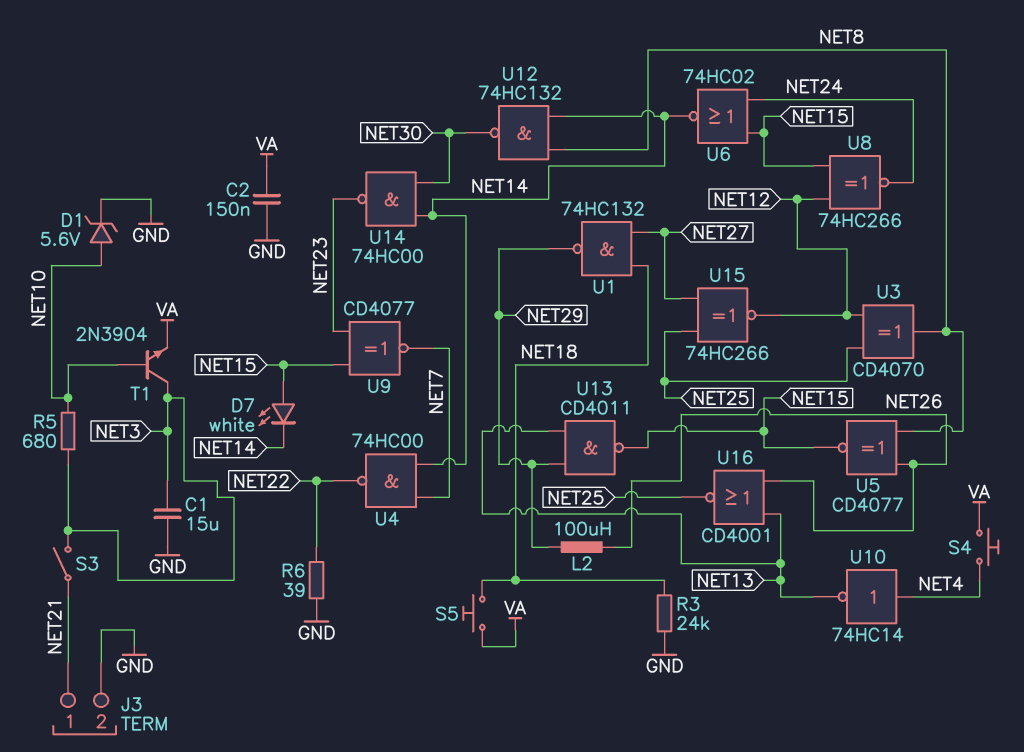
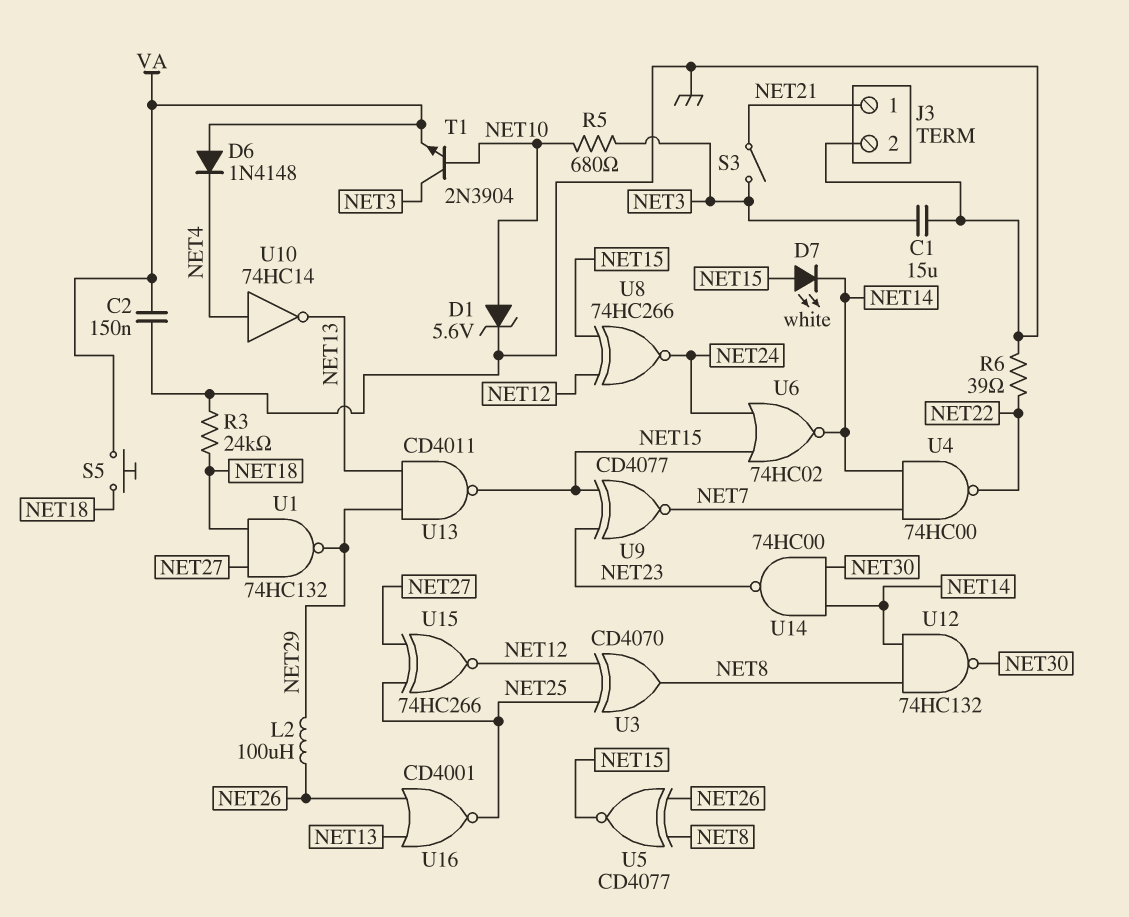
D6: none -> diode 1N4148 (A VA, K NET4)
S4: button (NET4, VA) -> none

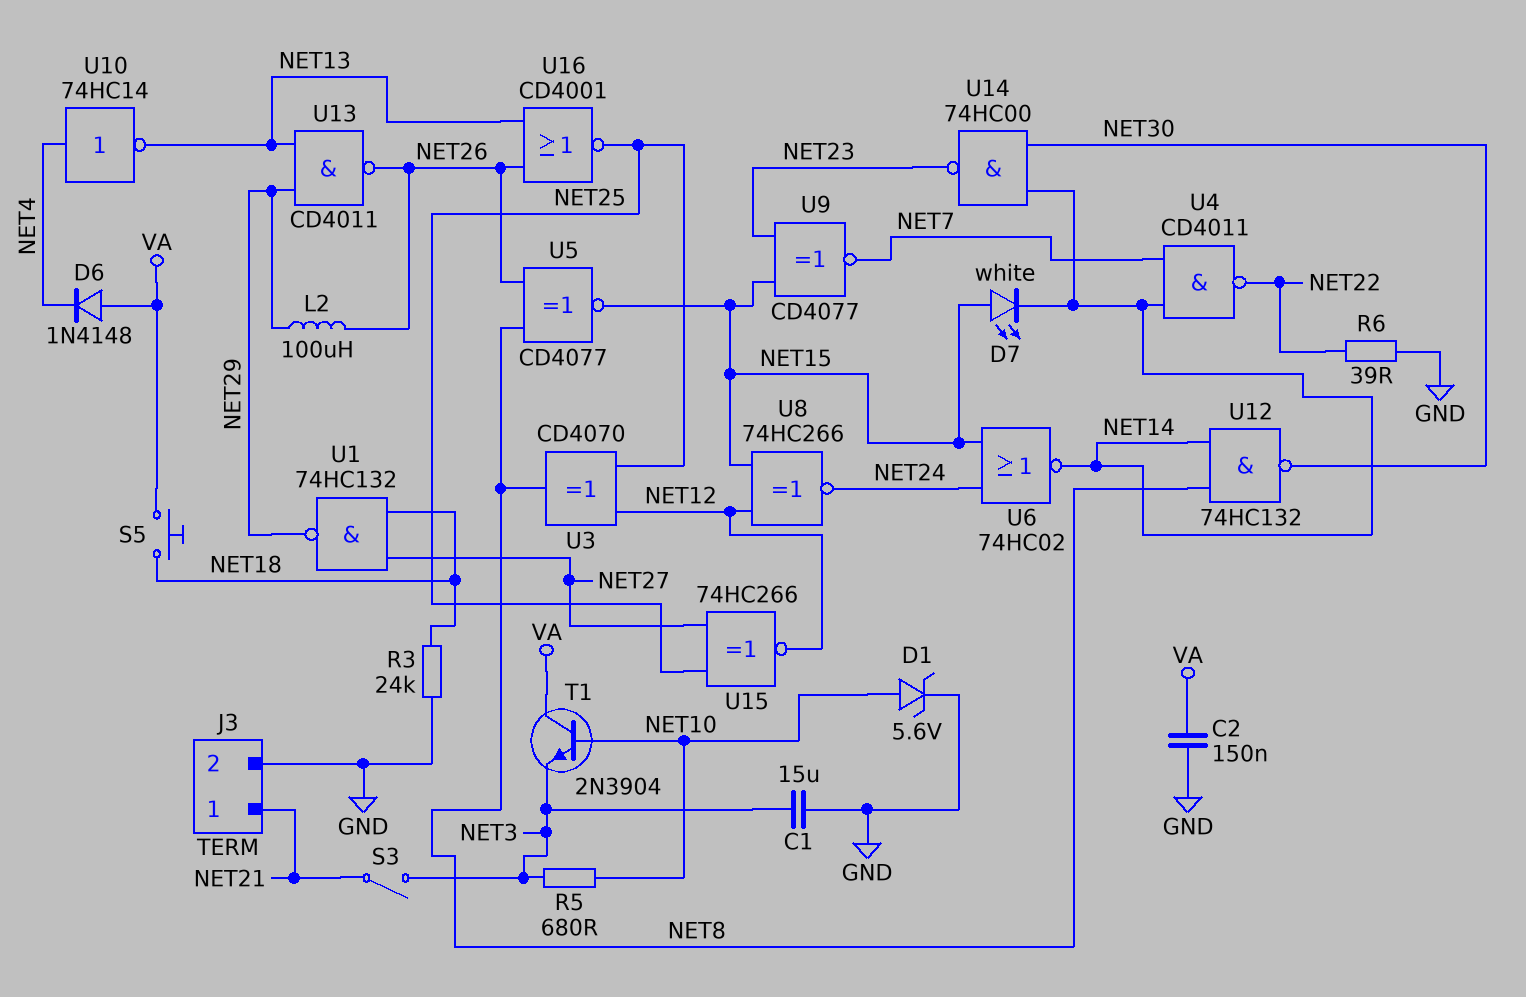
T1: NPN 2N3904 (B NET10, C NET3, E VA) -> NPN 2N3904 (B NET10, C VA, E NET3)
U4: NAND 74HC00 (in NET7, in NET14, out NET22) -> NAND CD4011 (in NET7, in NET14, out NET22)
U13: NAND CD4011 (in NET13, in NET29, out NET15) -> NAND CD4011 (in NET13, in NET29, out NET26)

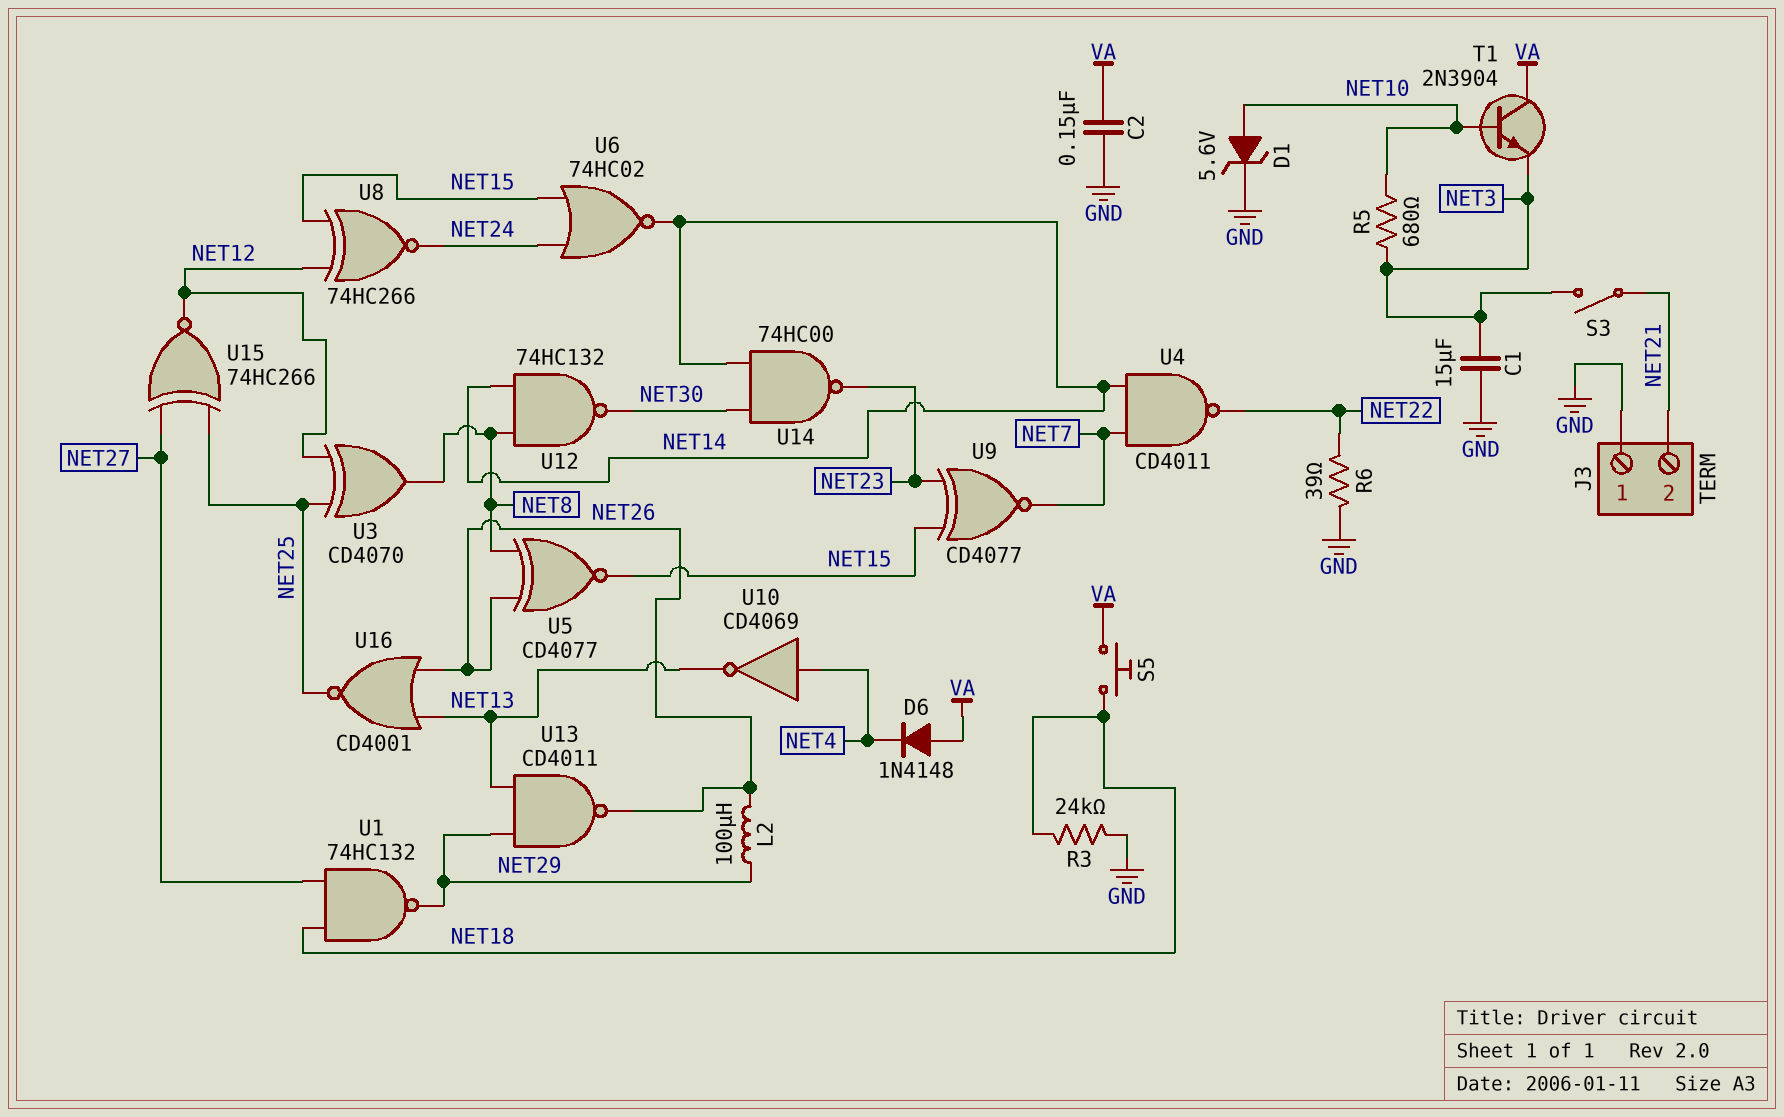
D7: LED white (A NET15, K NET14) -> none
J3 pin 1: NET21 -> GND
J3 pin 2: GND -> NET21
U10: NOT 74HC14 (in NET4, out NET13) -> NOT CD4069 (in NET4, out NET13)

